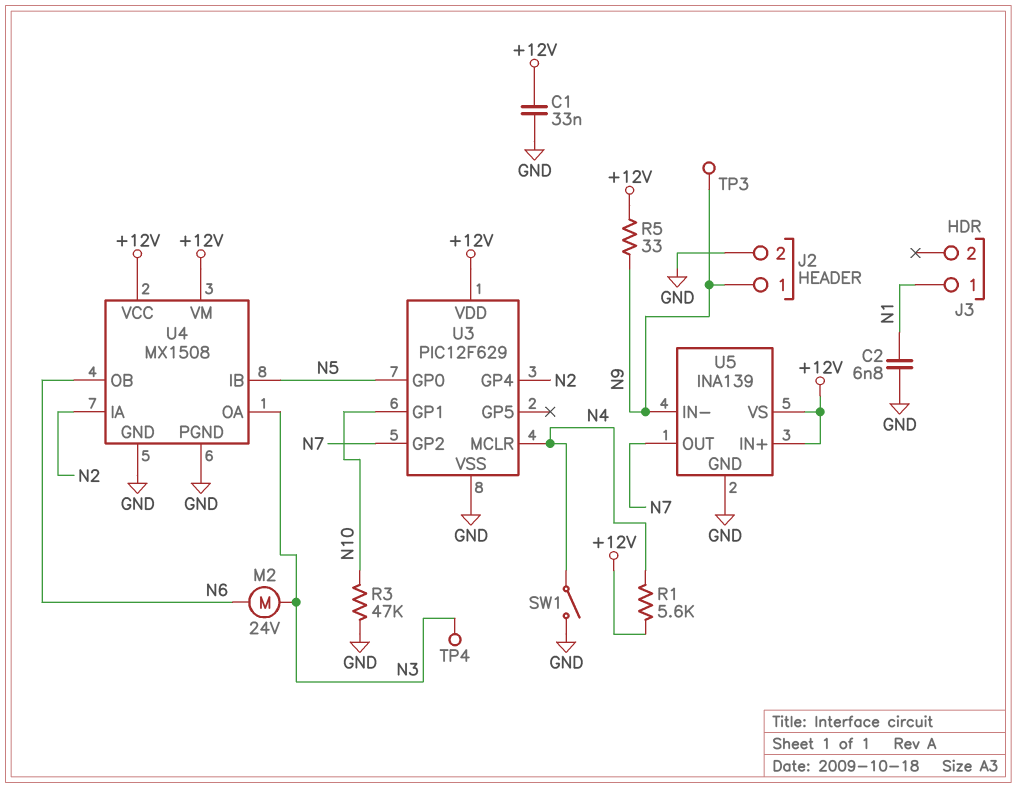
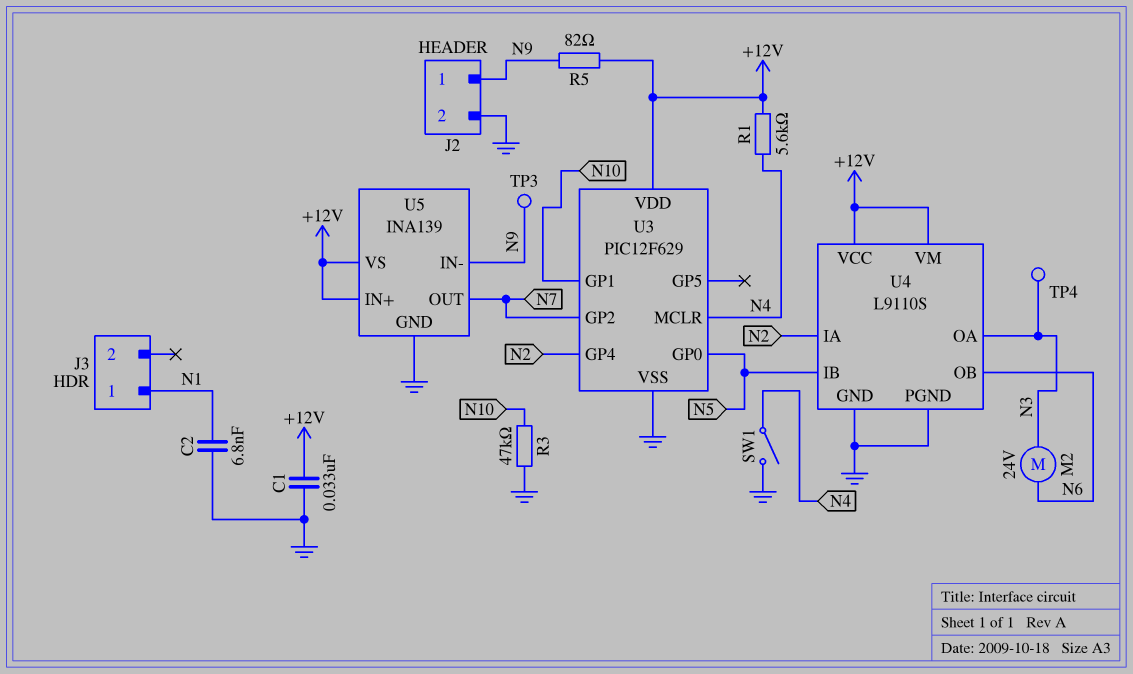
R5: 33 (+12V, N9) -> 82 (+12V, N9)
U4: MX1508 -> L9110S

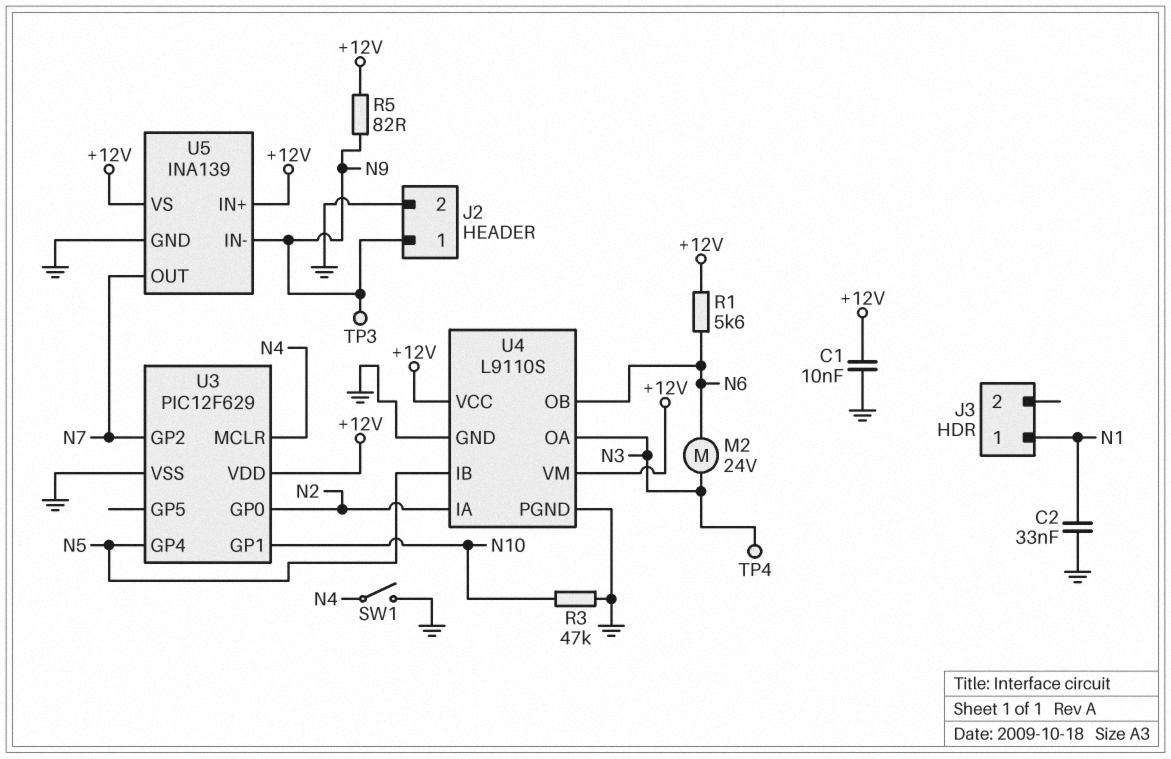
C1: 33nF (+12V, GND) -> 10nF (+12V, GND)
C2: 6.8nF (GND, N1) -> 33nF (GND, N1)
R1: 5.6k (+12V, N4) -> 5.6k (+12V, N6)
U3 pin GP0: N5 -> N2
U3 pin GP4: N2 -> N5

